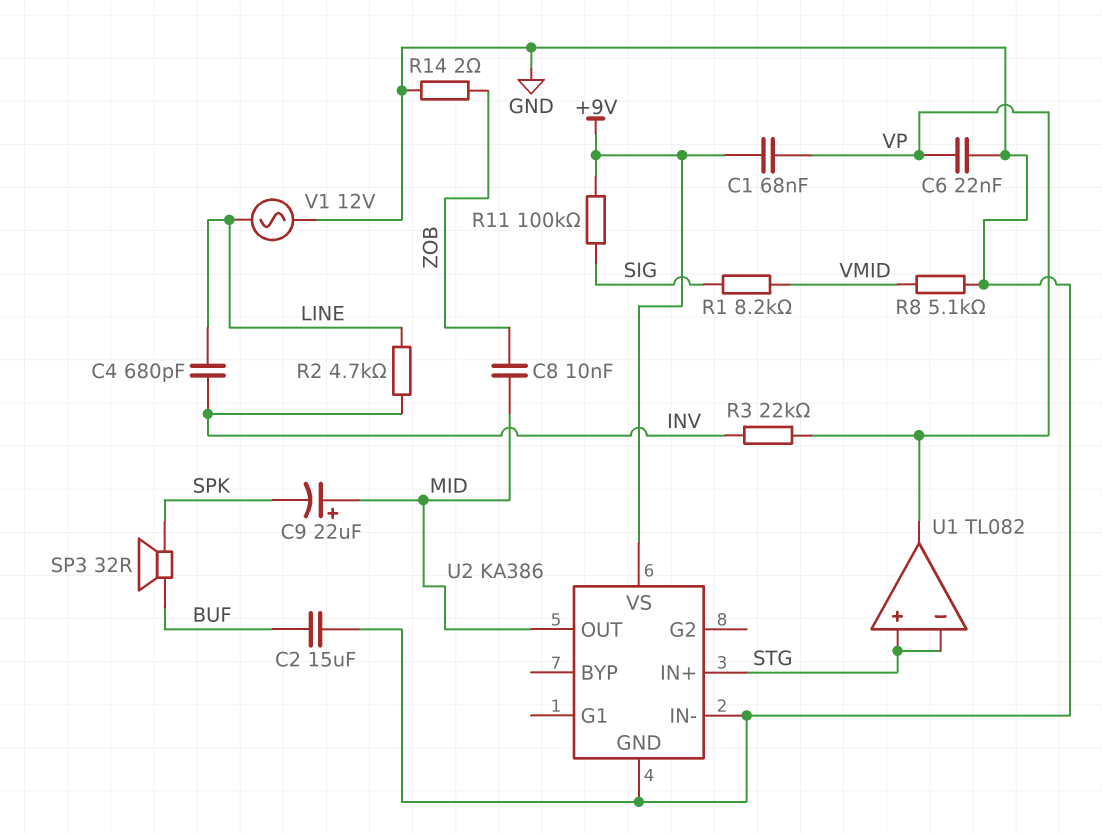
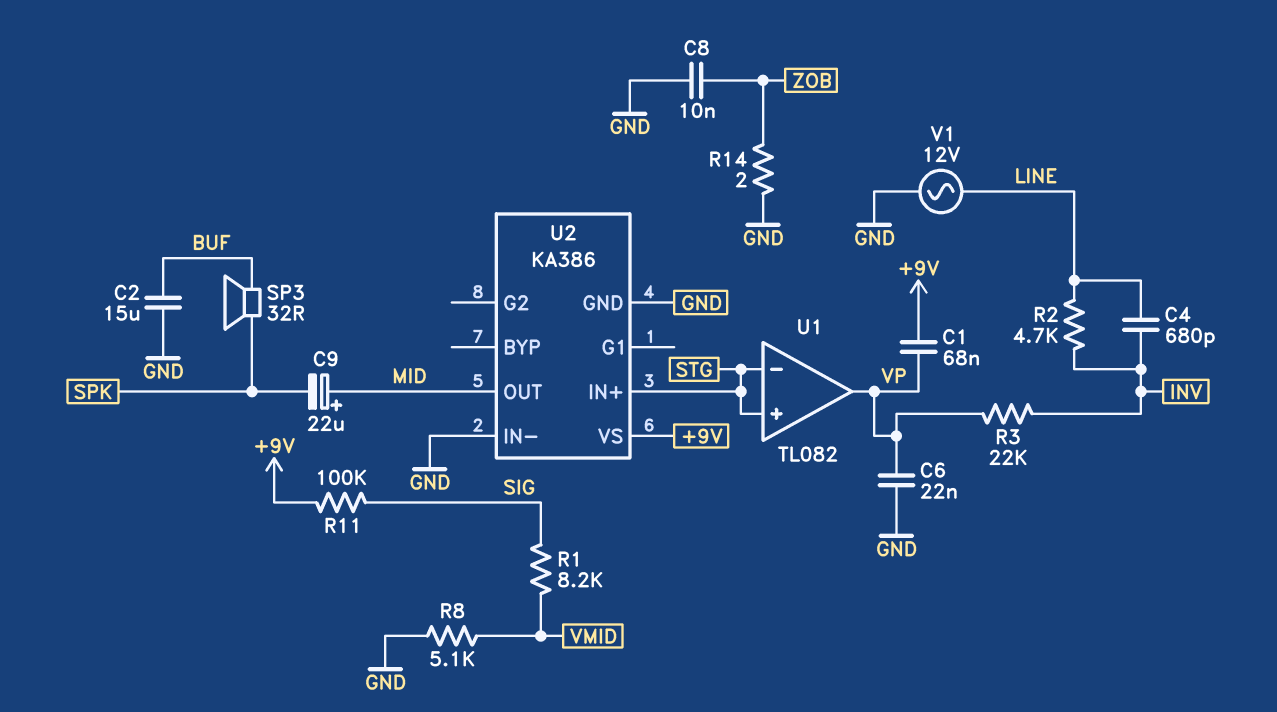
C8: 10nF (MID, ZOB) -> 10nF (GND, ZOB)

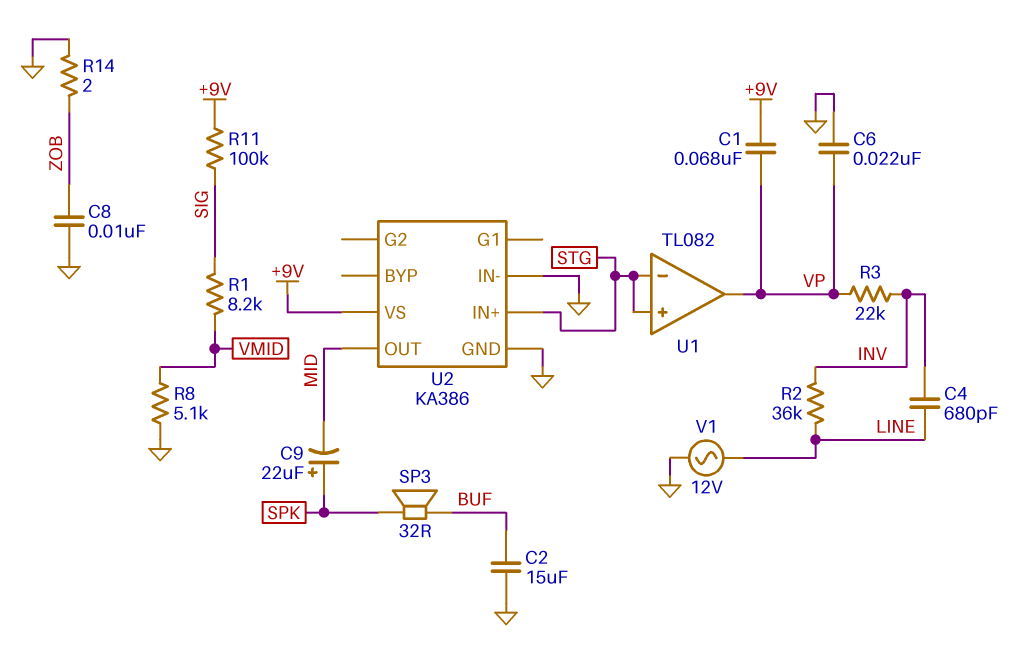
C9: 22uF (plus MID, minus SPK) -> 22uF (plus SPK, minus MID)
R2: 4.7k (INV, LINE) -> 36k (INV, LINE)

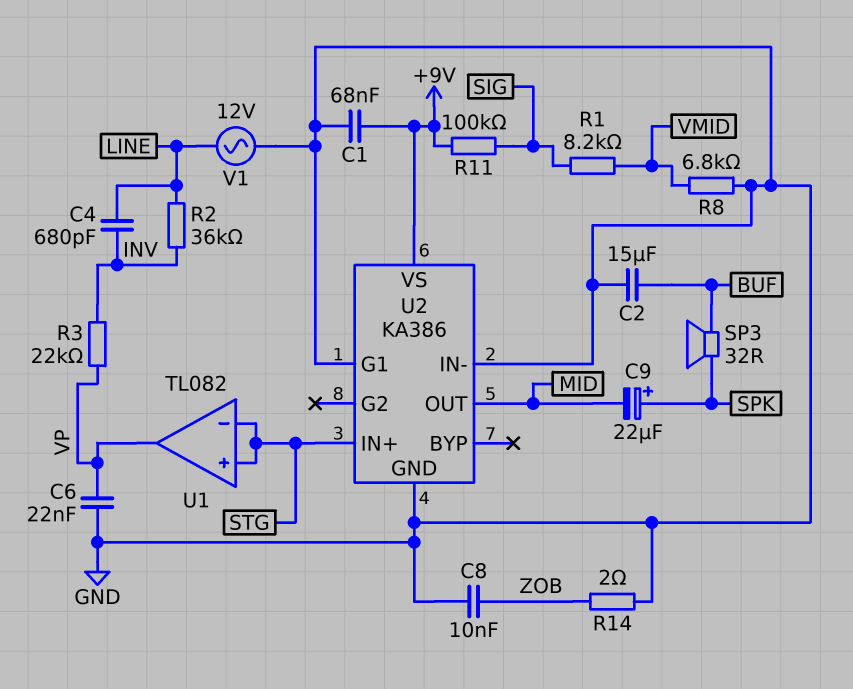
C1: 68nF (+9V, VP) -> 68nF (+9V, GND)
R8: 5.1k (GND, VMID) -> 6.8k (GND, VMID)
U2 pin G1: none -> GND

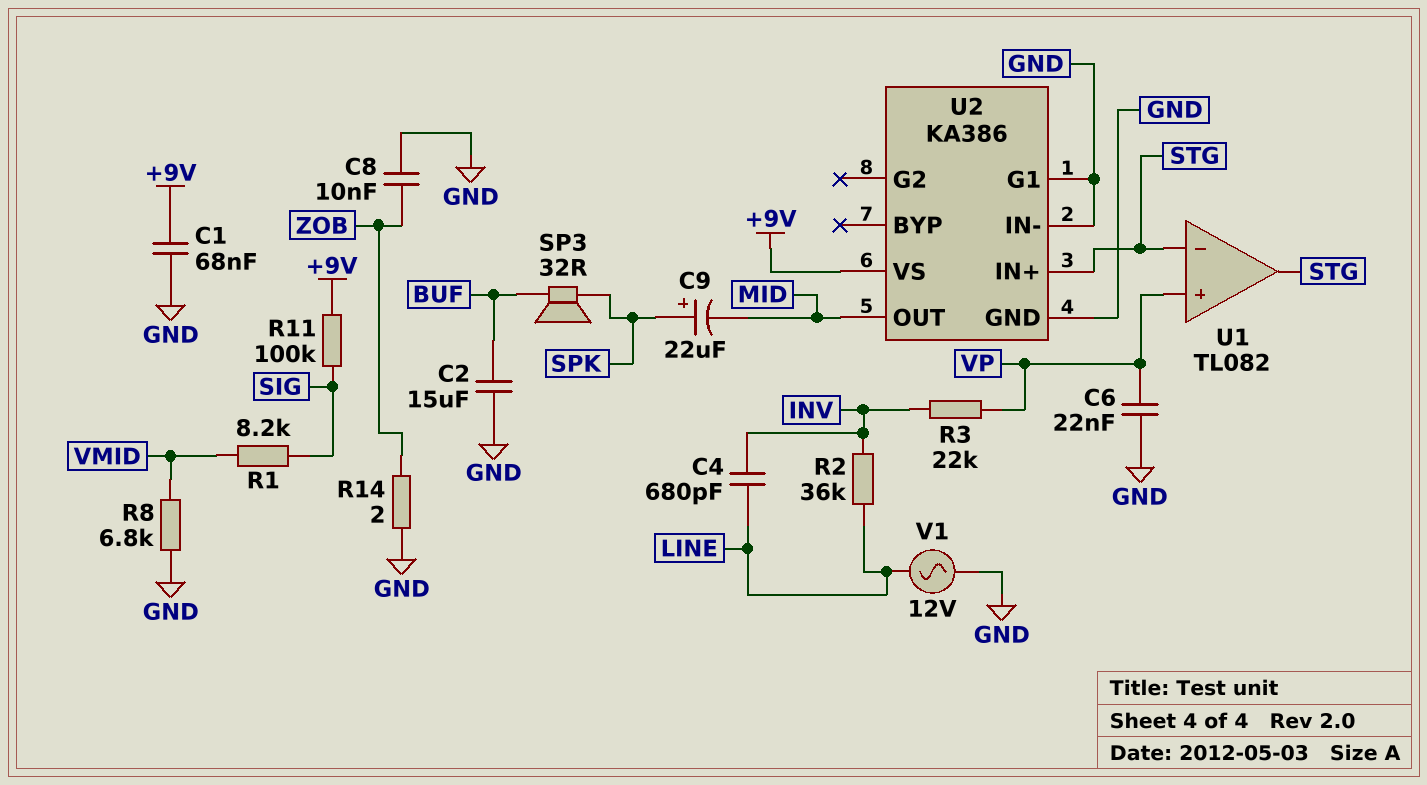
U1 pin in+: STG -> VP
U1 pin out: VP -> STG

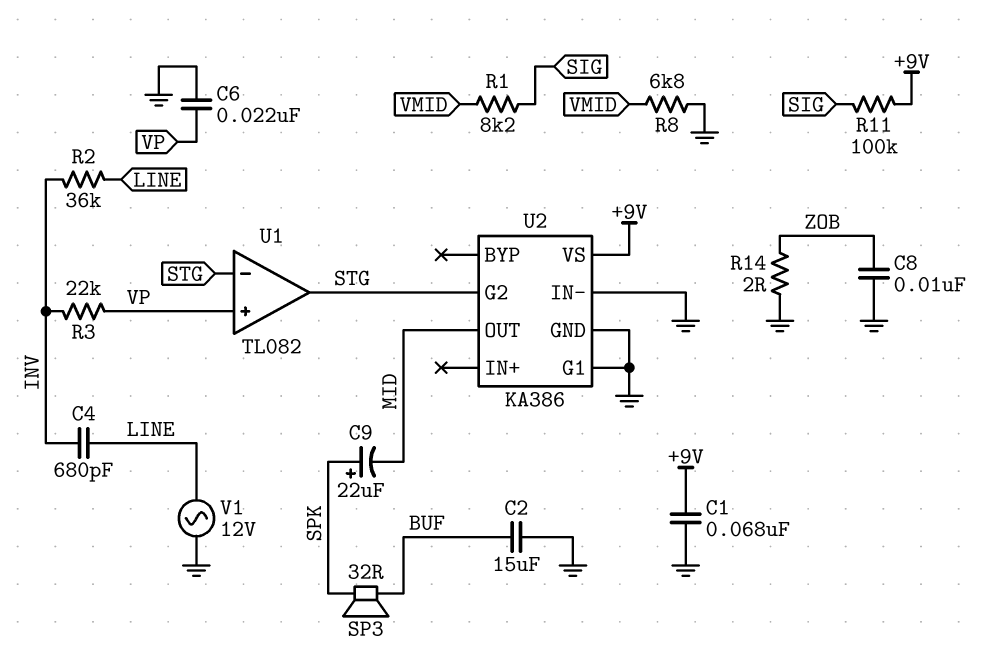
U2 pin G2: none -> STG
U2 pin IN+: STG -> none

